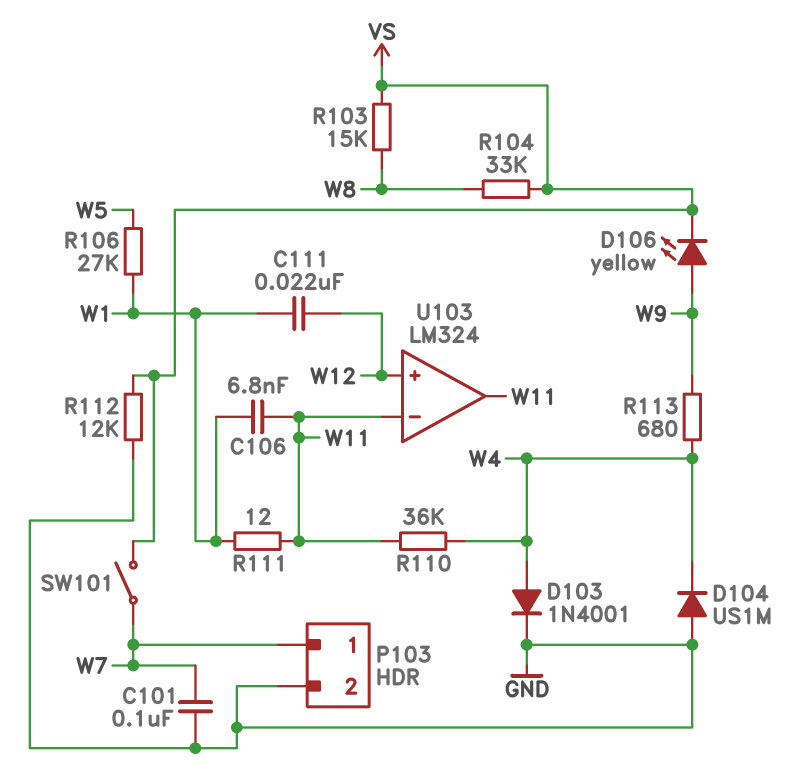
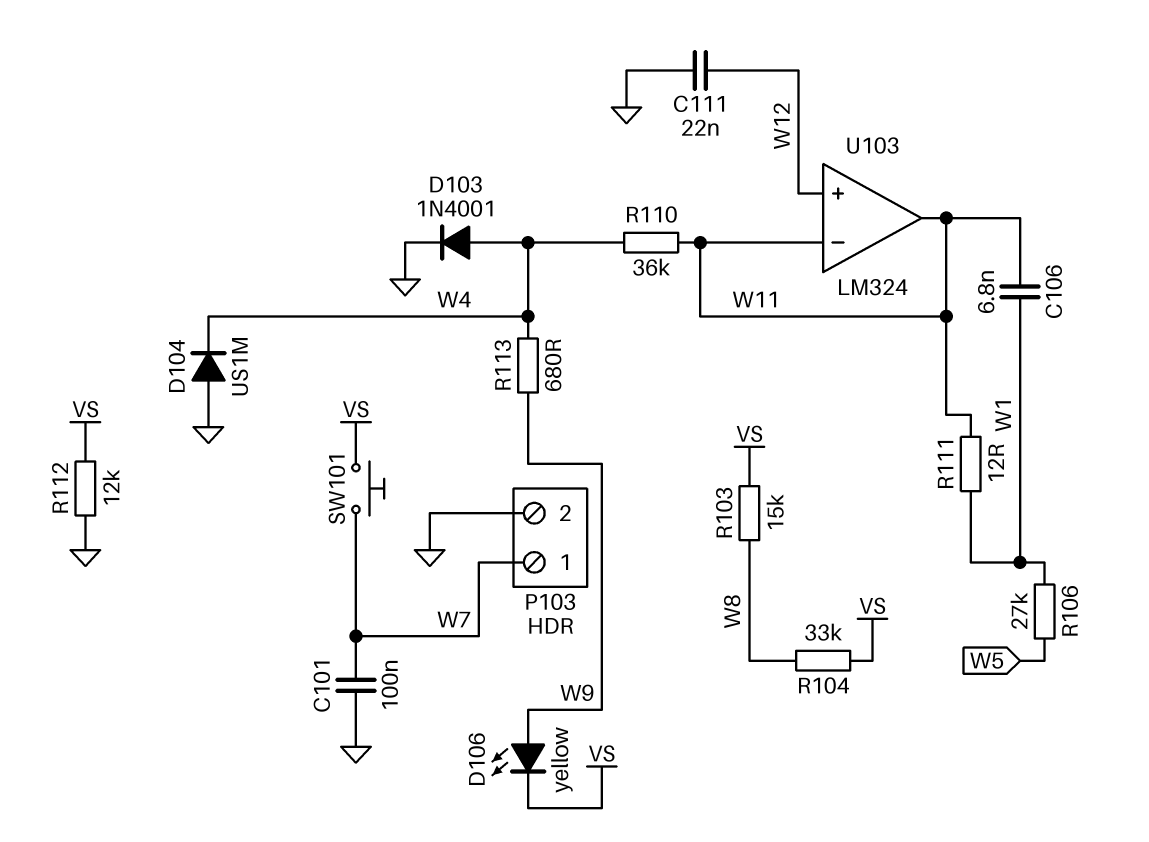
C111: 22nF (W1, W12) -> 22nF (GND, W12)
SW101: switch (VS, W7) -> button (VS, W7)

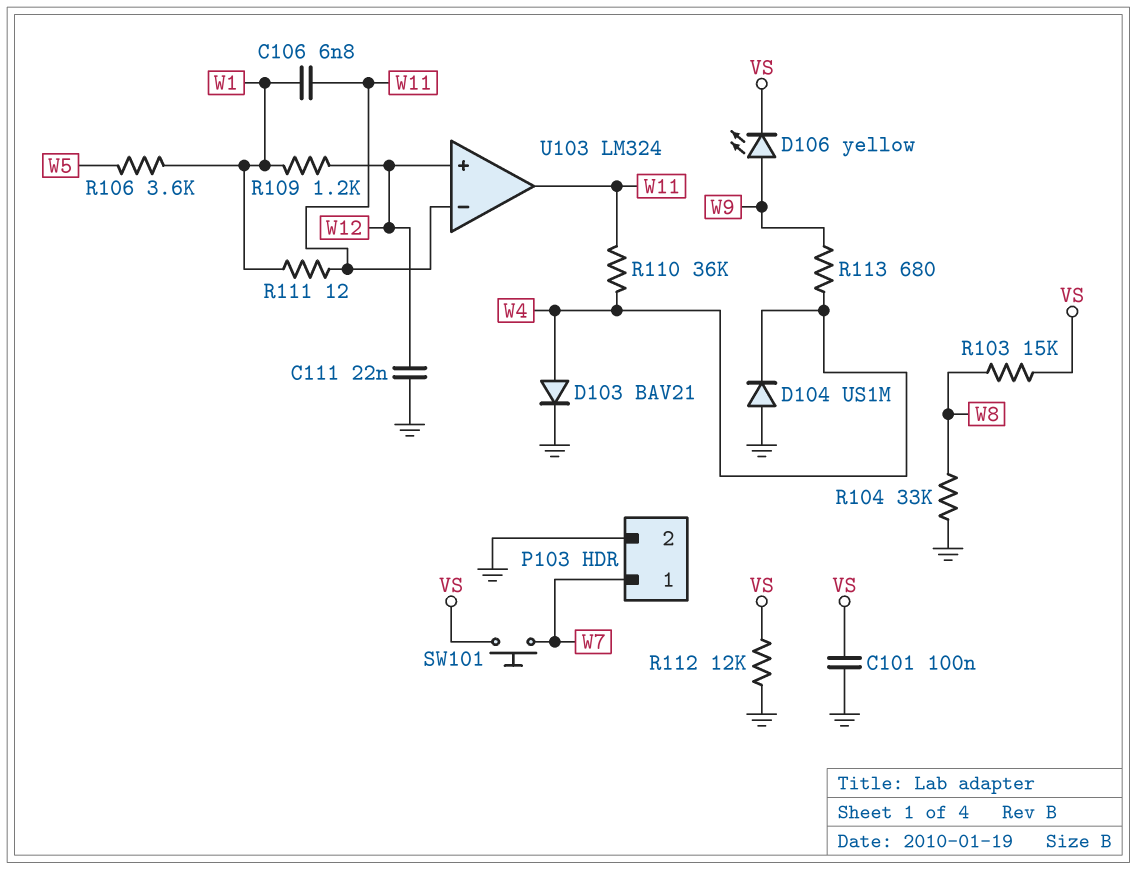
C101: 100nF (GND, W7) -> 100nF (GND, VS)
D103: diode 1N4001 (A W4, K GND) -> diode BAV21 (A W4, K GND)
R104: 33k (VS, W8) -> 33k (GND, W8)
R106: 27k (W1, W5) -> 3.6k (W1, W5)
R109: none -> 1.2k (W1, W12)

